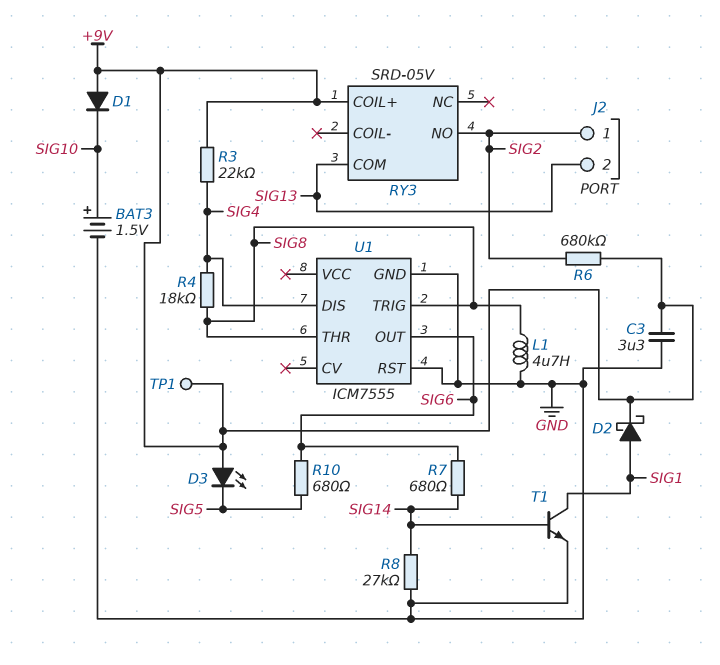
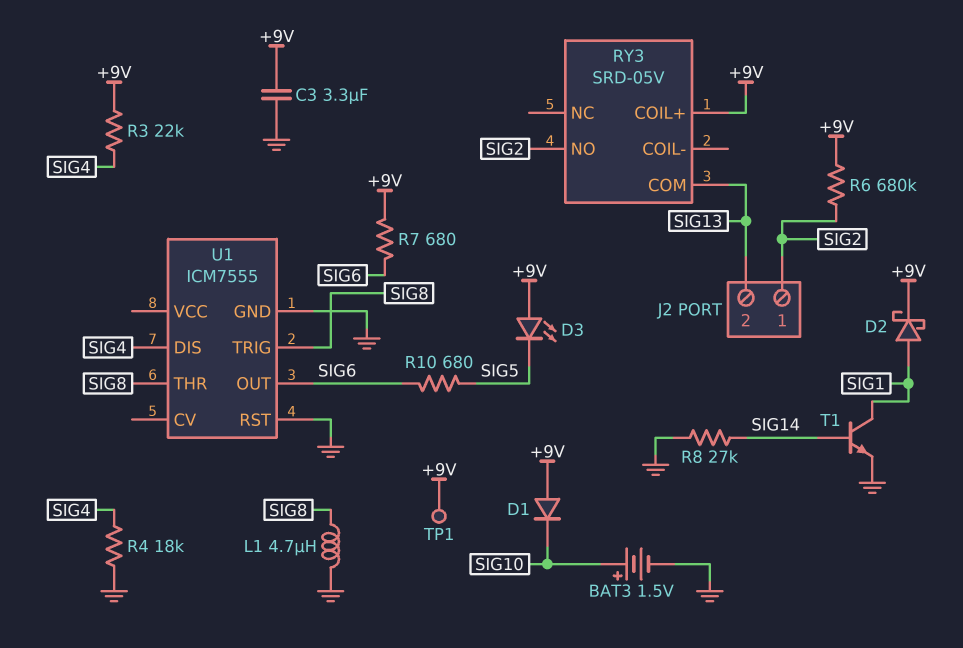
R4: 18k (SIG4, SIG8) -> 18k (GND, SIG4)
R7: 680 (SIG6, SIG14) -> 680 (+9V, SIG6)

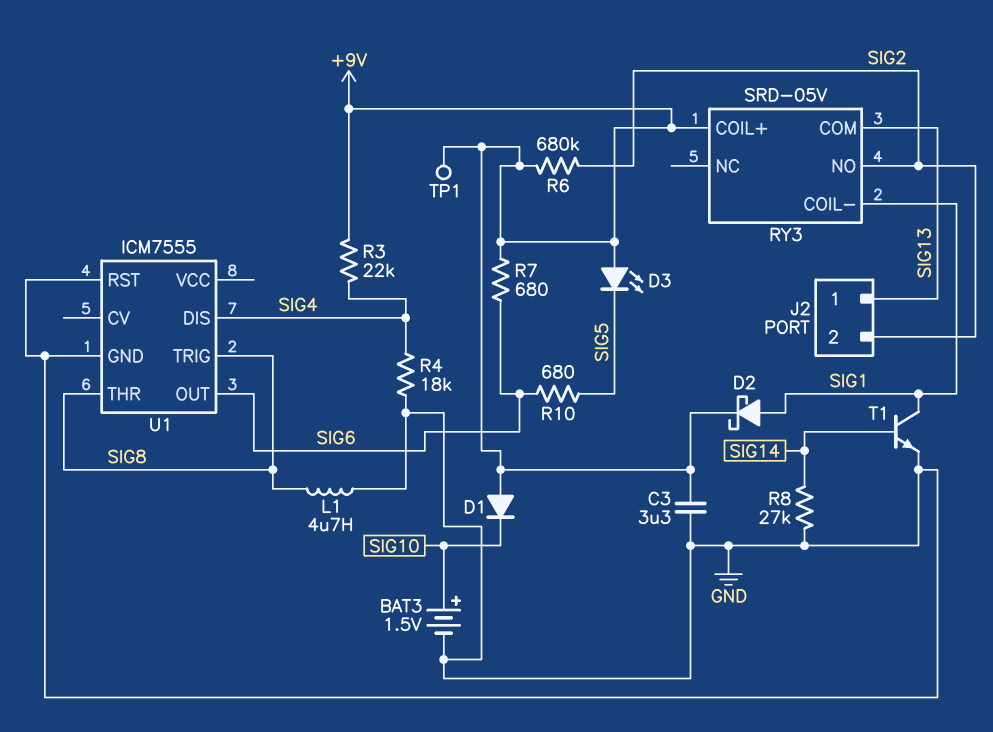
J2 pin 1: SIG2 -> SIG13
J2 pin 2: SIG13 -> SIG2
RY3 pin COIL-: none -> SIG1

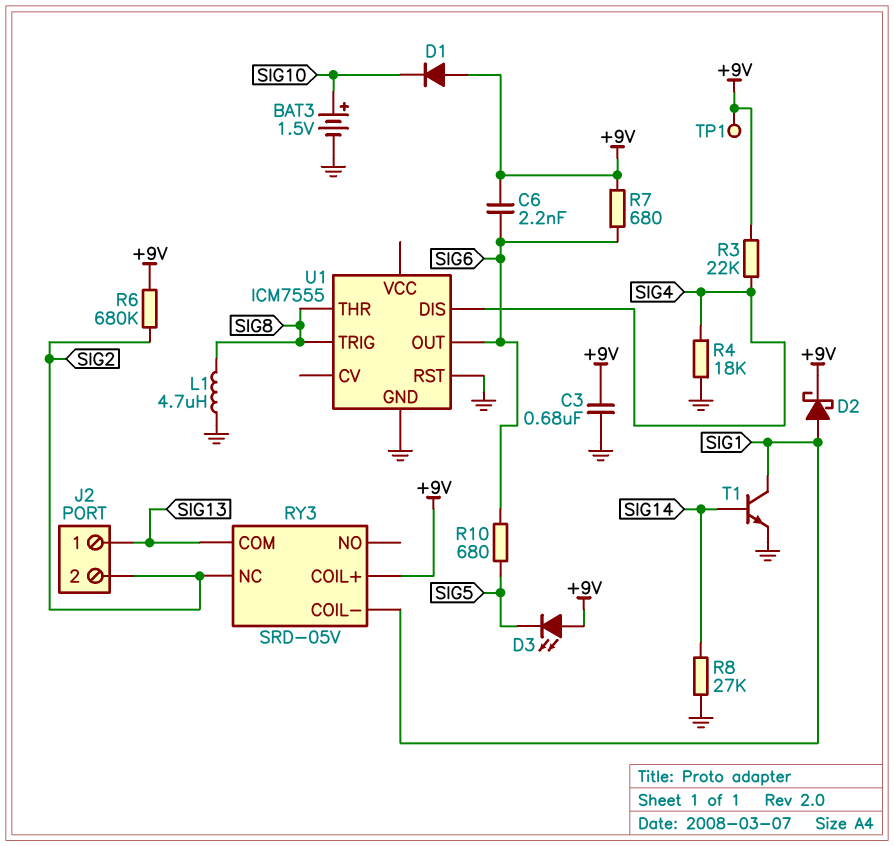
C3: 3.3uF (+9V, GND) -> 680nF (+9V, GND)
C6: none -> 2.2nF (+9V, SIG6)
RY3 pin NC: none -> SIG2
RY3 pin NO: SIG2 -> none

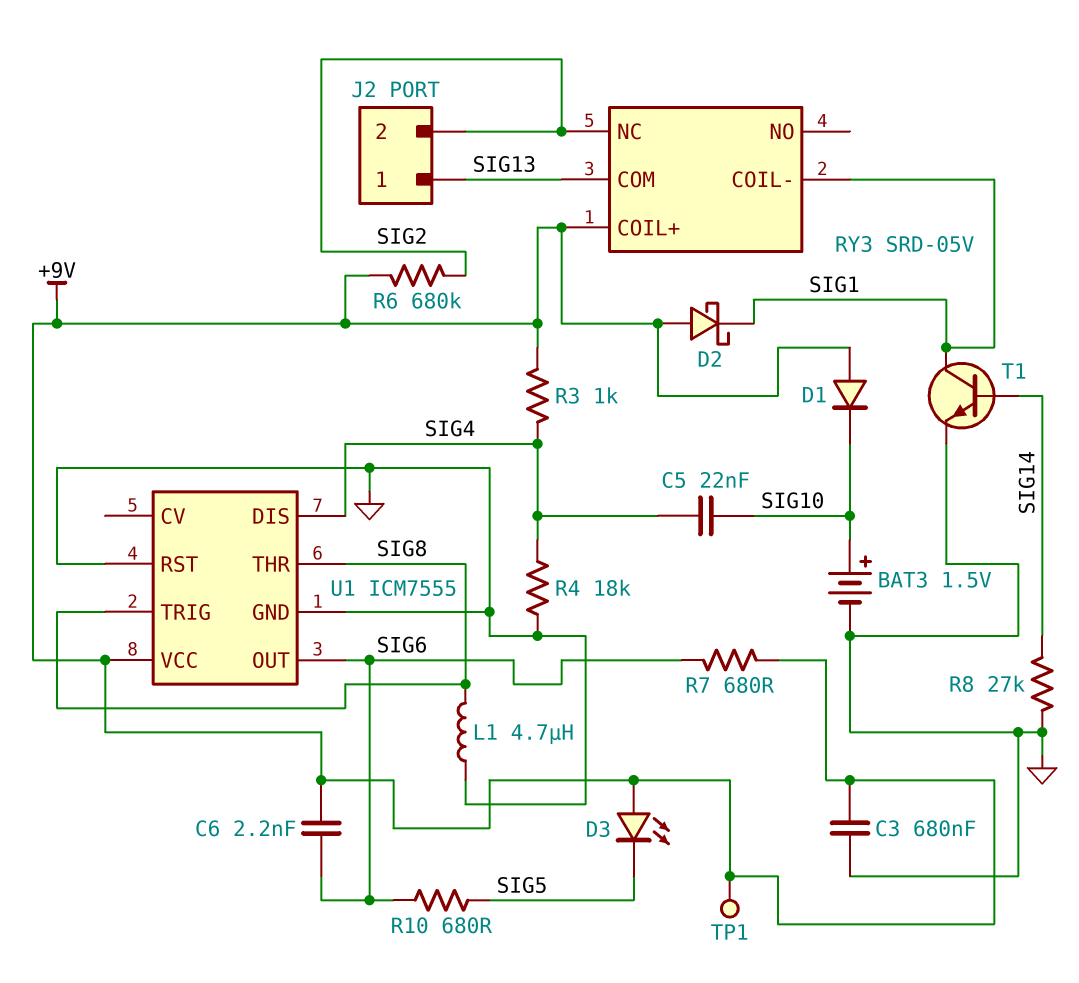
C5: none -> 22nF (SIG4, SIG10)
D2: schottky (A SIG1, K +9V) -> schottky (A +9V, K SIG1)
R3: 22k (+9V, SIG4) -> 1k (+9V, SIG4)
U1 pin VCC: none -> +9V

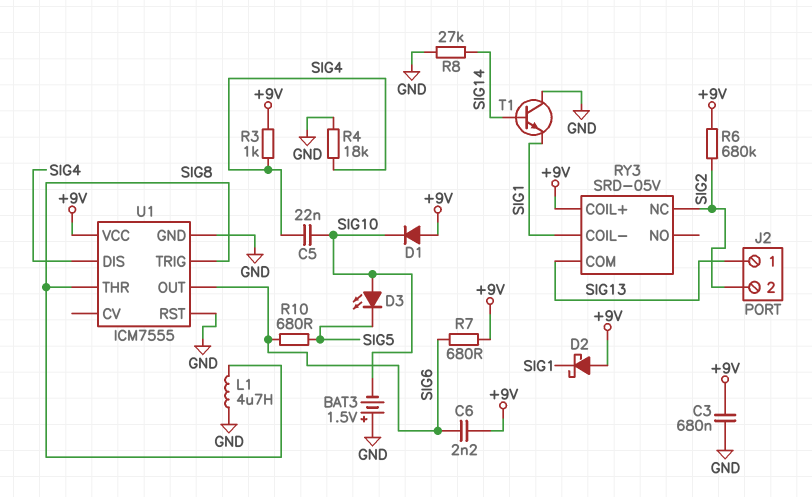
BAT3: 1.5V (plus SIG10, minus GND) -> 1.5V (plus GND, minus SIG10)
D3: LED (A +9V, K SIG5) -> LED (A SIG10, K SIG5)
T1: NPN (B SIG14, C SIG1, E GND) -> NPN (B SIG14, C GND, E SIG1)
TP1: test point (+9V) -> none

